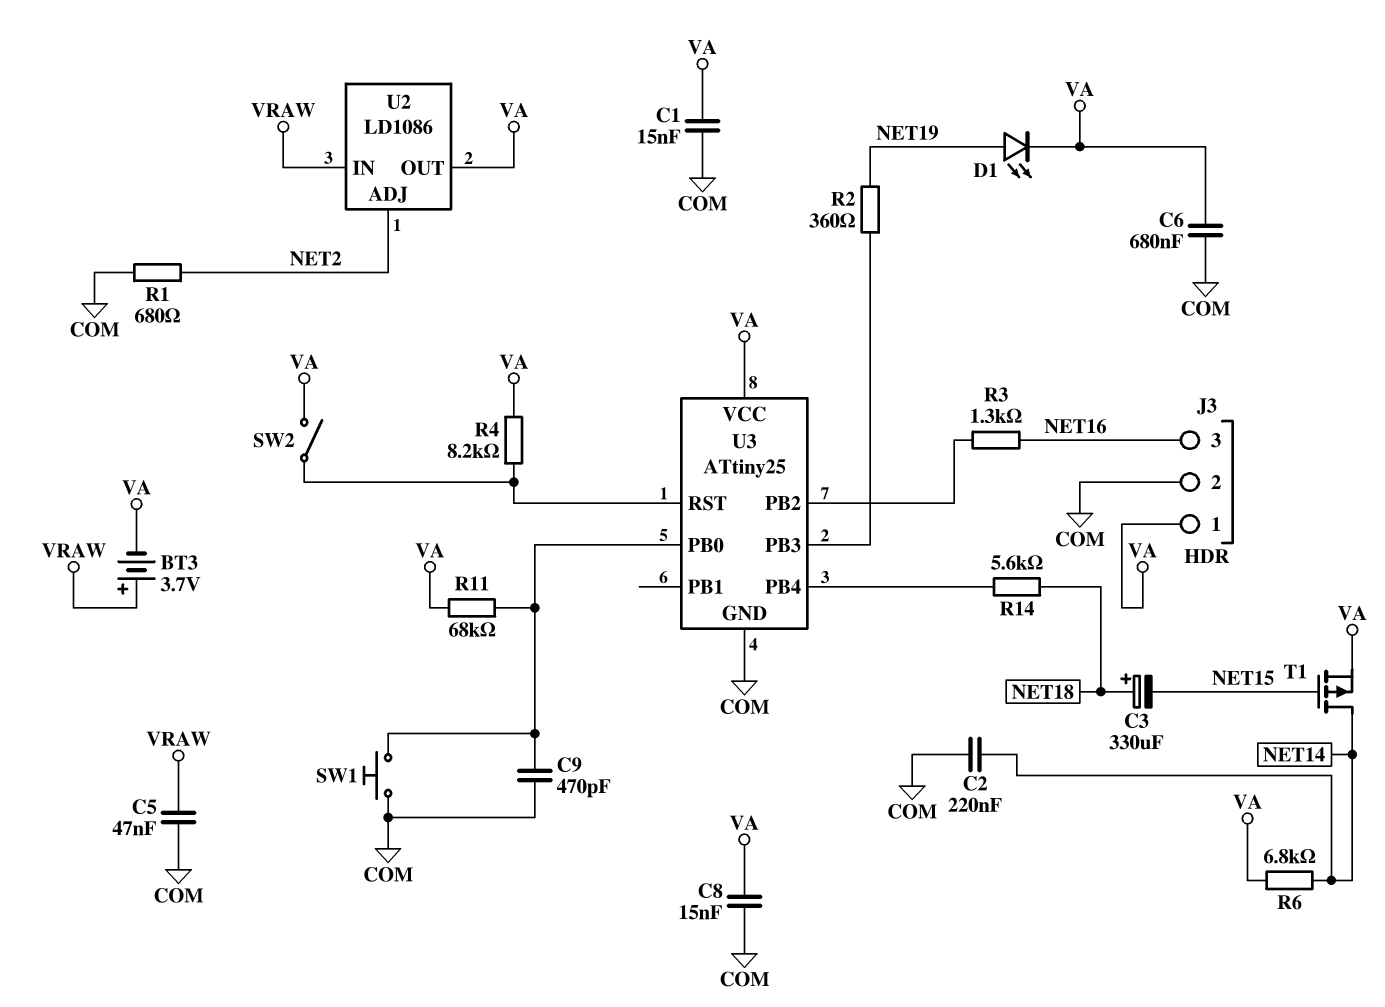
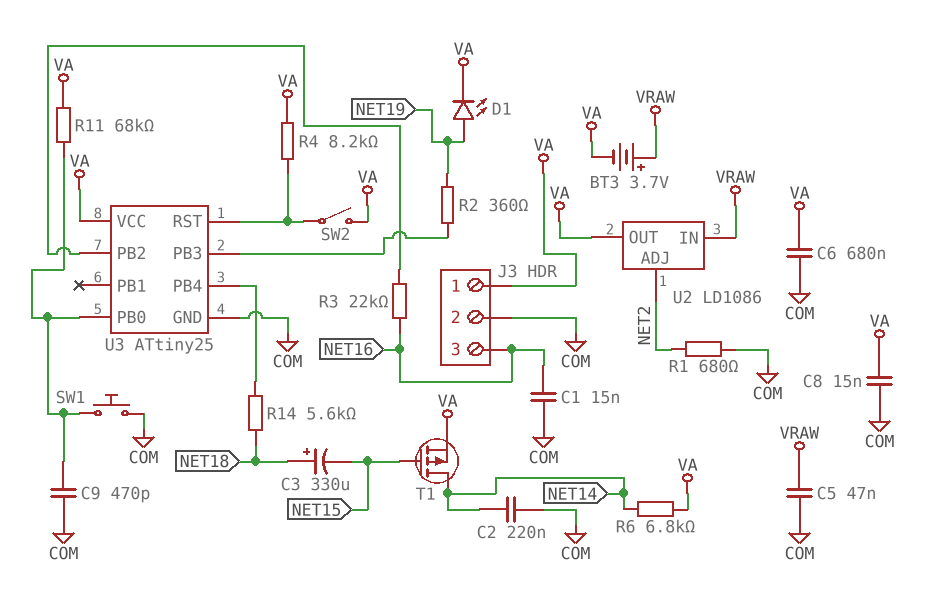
C1: 15nF (COM, VA) -> 15nF (COM, NET16)
R3: 1.3k (NET16, U3/PB2) -> 22k (NET16, U3/PB2)

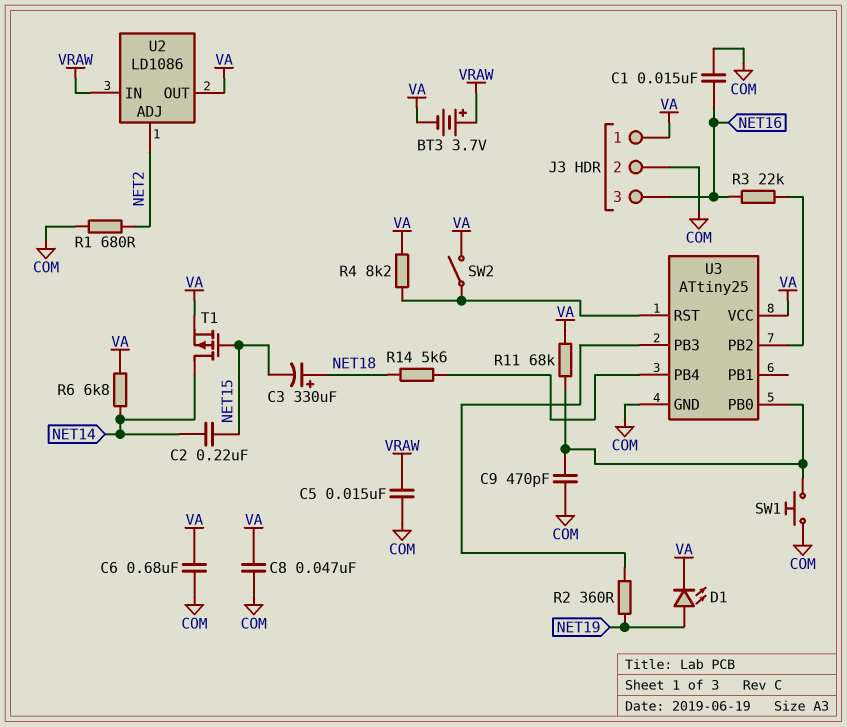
C2: 220nF (COM, NET14) -> 220nF (NET14, NET15)
C5: 47nF (COM, VRAW) -> 15nF (COM, VRAW)
C8: 15nF (COM, VA) -> 47nF (COM, VA)

